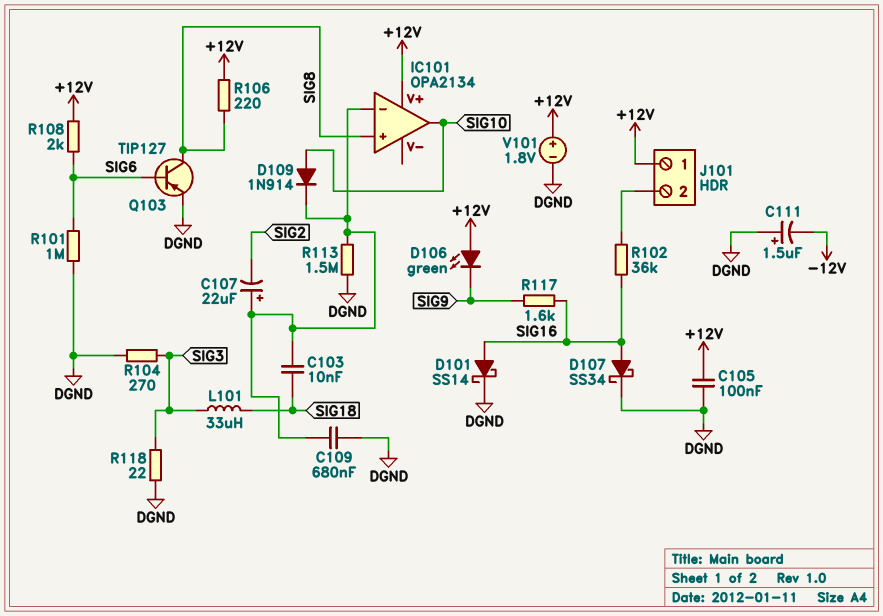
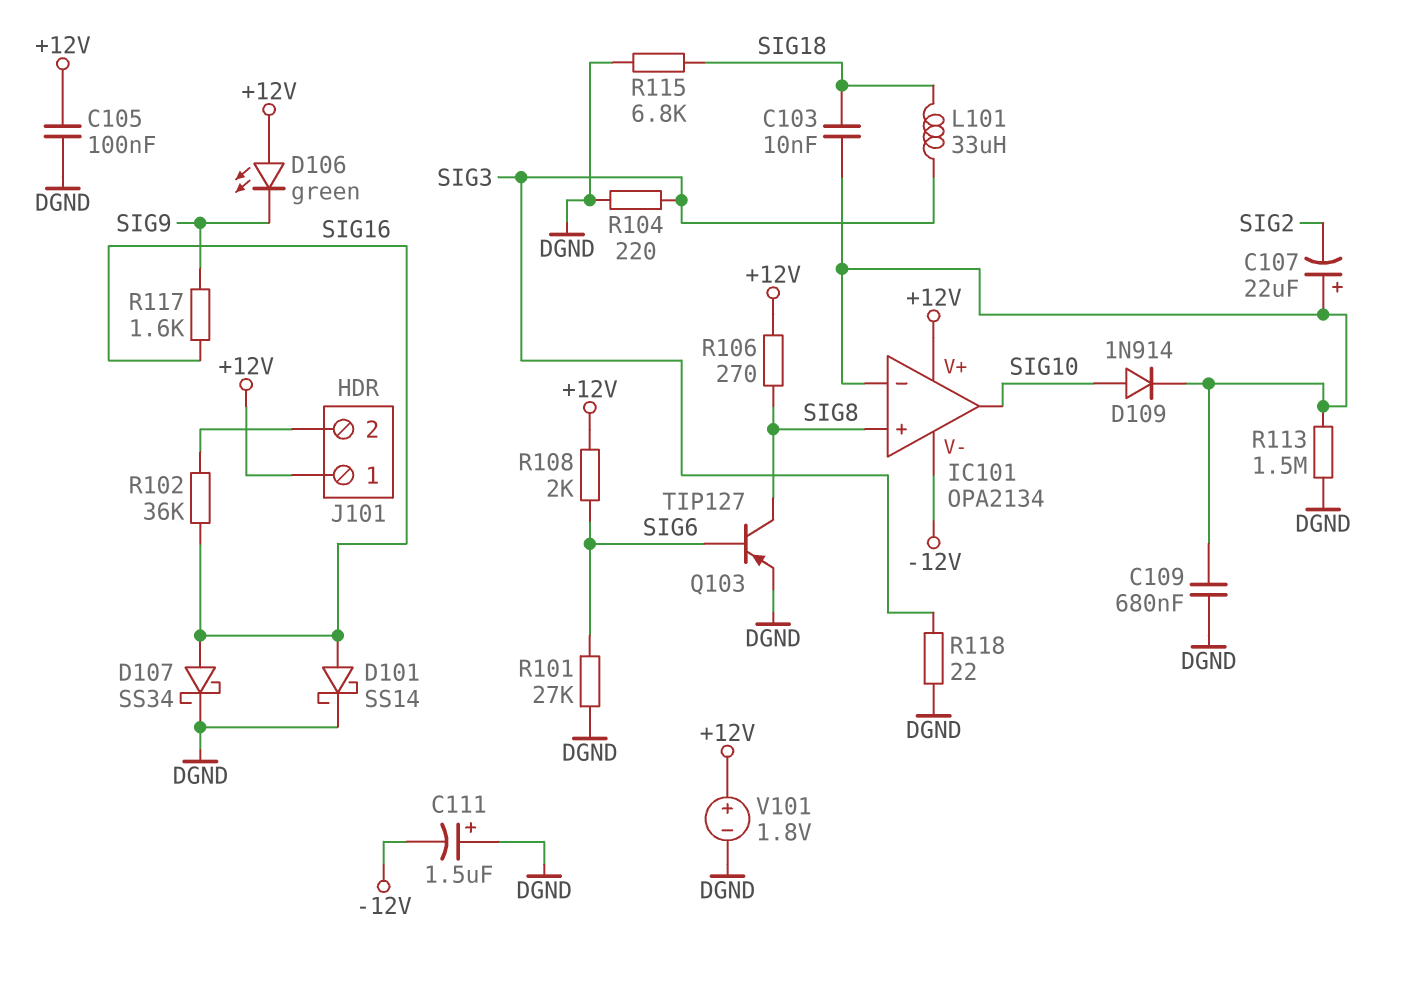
IC101 pin V-: none -> -12V
R101: 1M (DGND, SIG6) -> 27k (DGND, SIG6)
R104: 270 (DGND, SIG3) -> 220 (DGND, SIG3)
R106: 220 (+12V, SIG8) -> 270 (+12V, SIG8)
R115: none -> 6.8k (DGND, SIG18)

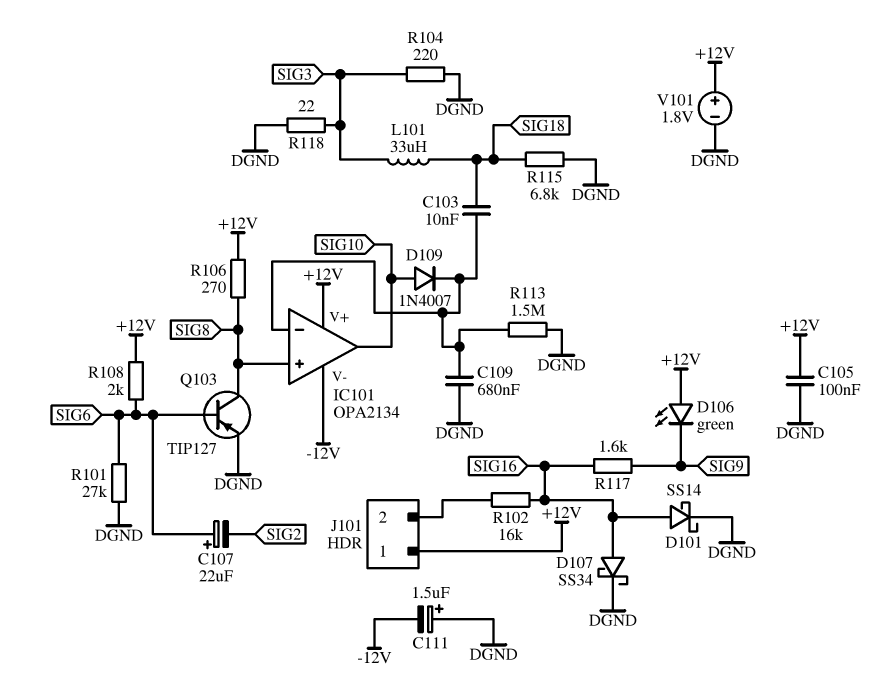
C107: 22uF (plus IC101/in-, minus SIG2) -> 22uF (plus SIG6, minus SIG2)
D109: diode 1N914 (A SIG10, K IC101/in-) -> diode 1N4007 (A SIG10, K IC101/in-)
R102: 36k (J101/2, SIG16) -> 16k (J101/2, SIG16)

